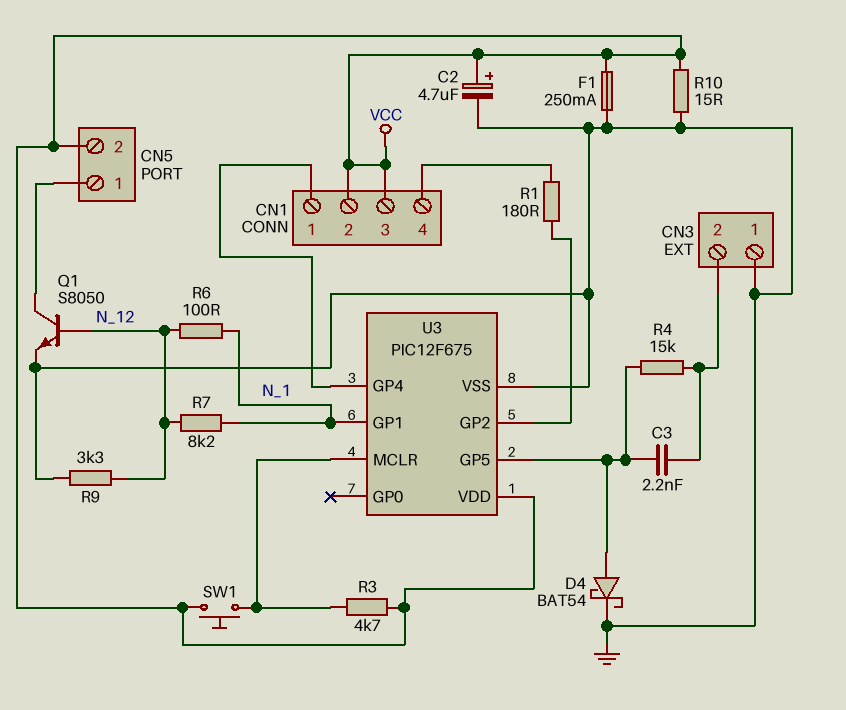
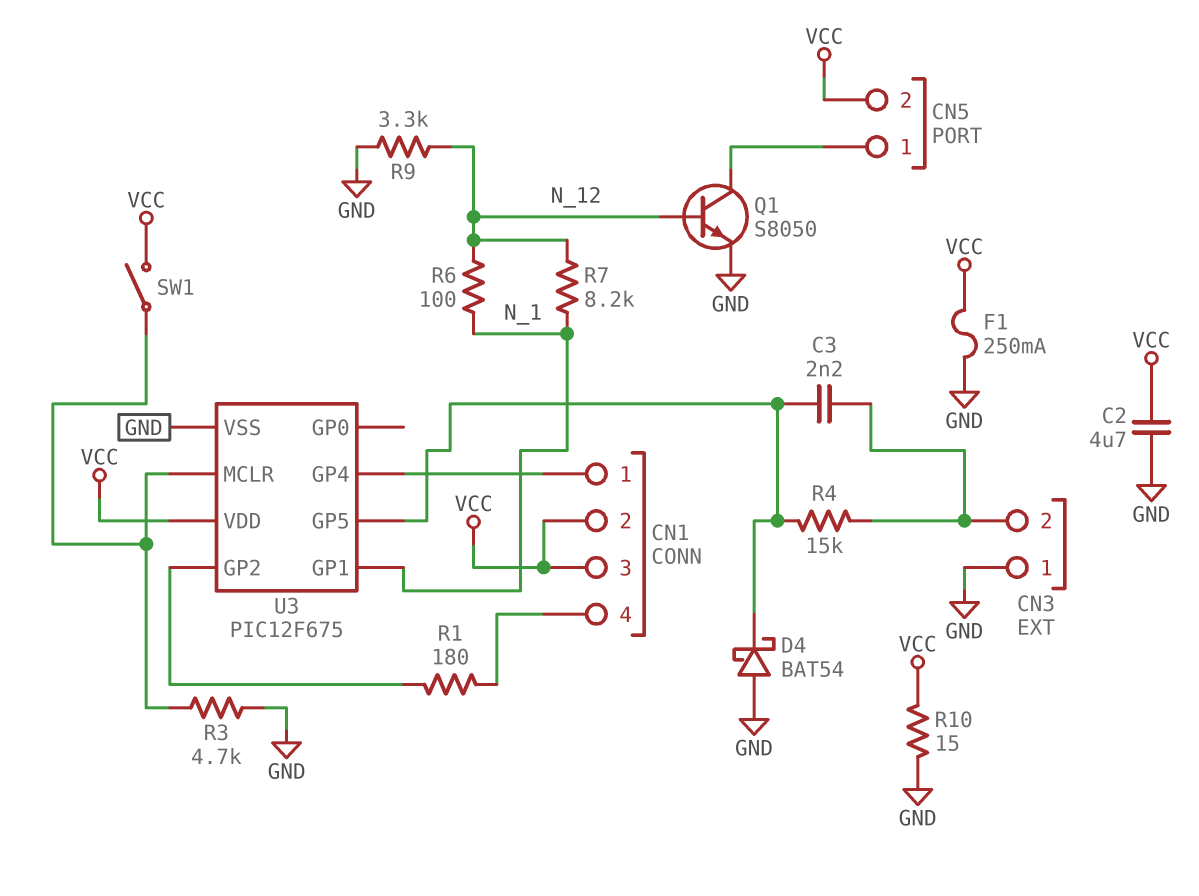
C2: 4.7uF (plus VCC, minus GND) -> 4.7uF (GND, VCC)
D4: schottky BAT54 (A U3/GP5, K GND) -> schottky BAT54 (A GND, K U3/GP5)
R3: 4.7k (U3/MCLR, VCC) -> 4.7k (GND, U3/MCLR)
SW1: button (U3/MCLR, VCC) -> switch (U3/MCLR, VCC)

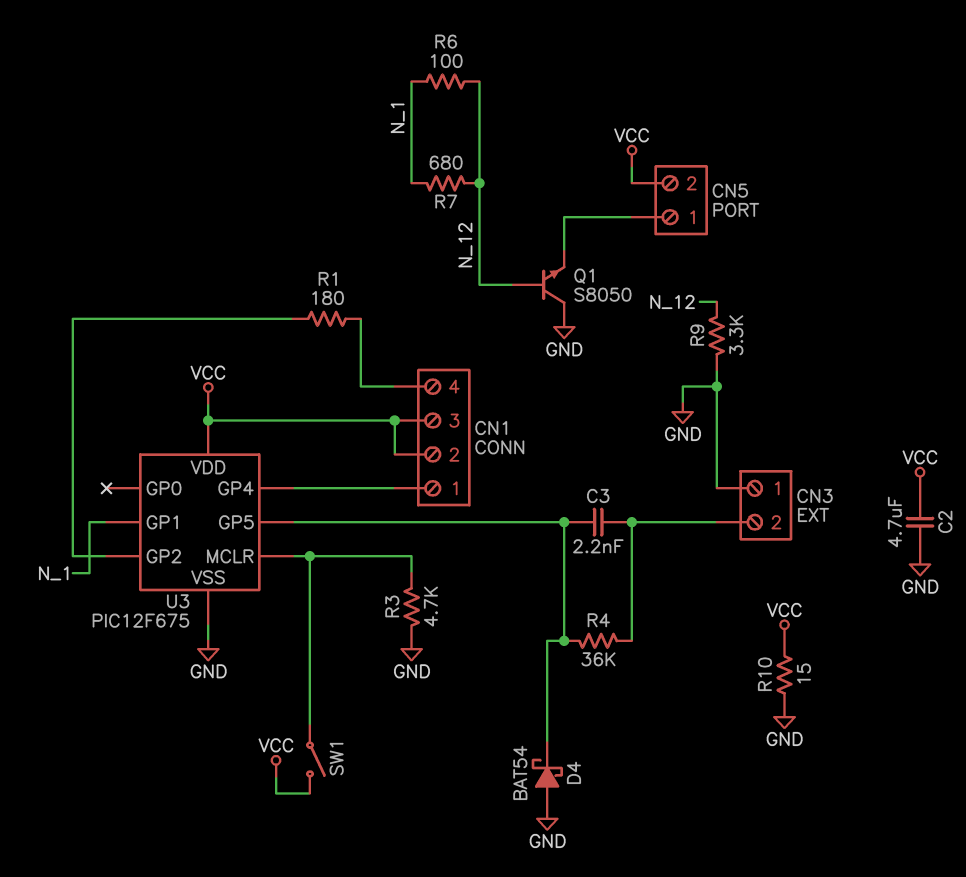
F1: 250mA (GND, VCC) -> none
Q1: NPN S8050 (B N_12, C CN5/1, E GND) -> NPN S8050 (B N_12, C GND, E CN5/1)
R4: 15k (CN3/2, U3/GP5) -> 36k (CN3/2, U3/GP5)
R7: 8.2k (N_1, N_12) -> 680 (N_1, N_12)

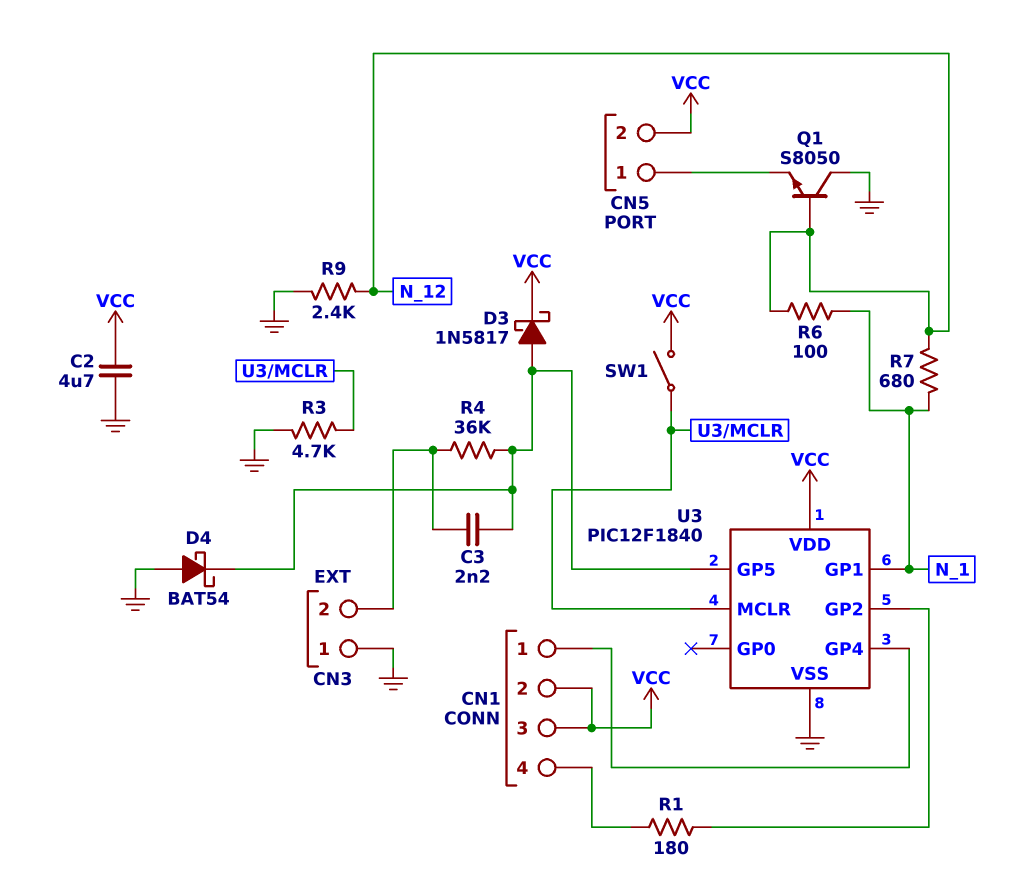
D3: none -> schottky 1N5817 (A U3/GP5, K VCC)
R9: 3.3k (GND, N_12) -> 2.4k (GND, N_12)
R10: 15 (GND, VCC) -> none
U3: PIC12F675 -> PIC12F1840

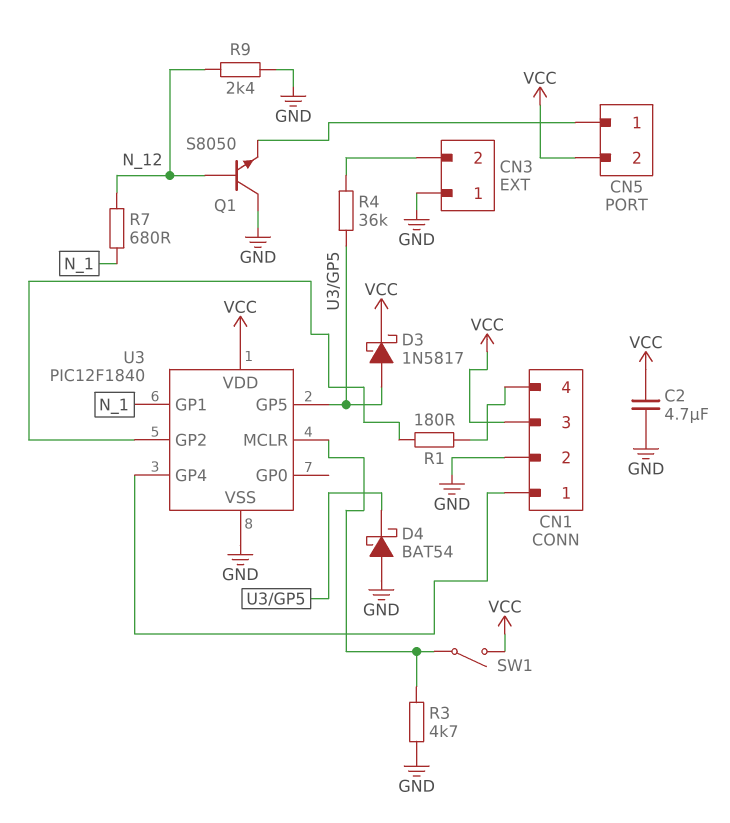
C3: 2.2nF (CN3/2, U3/GP5) -> none
CN1 pin 2: VCC -> GND
R6: 100 (N_1, N_12) -> none

